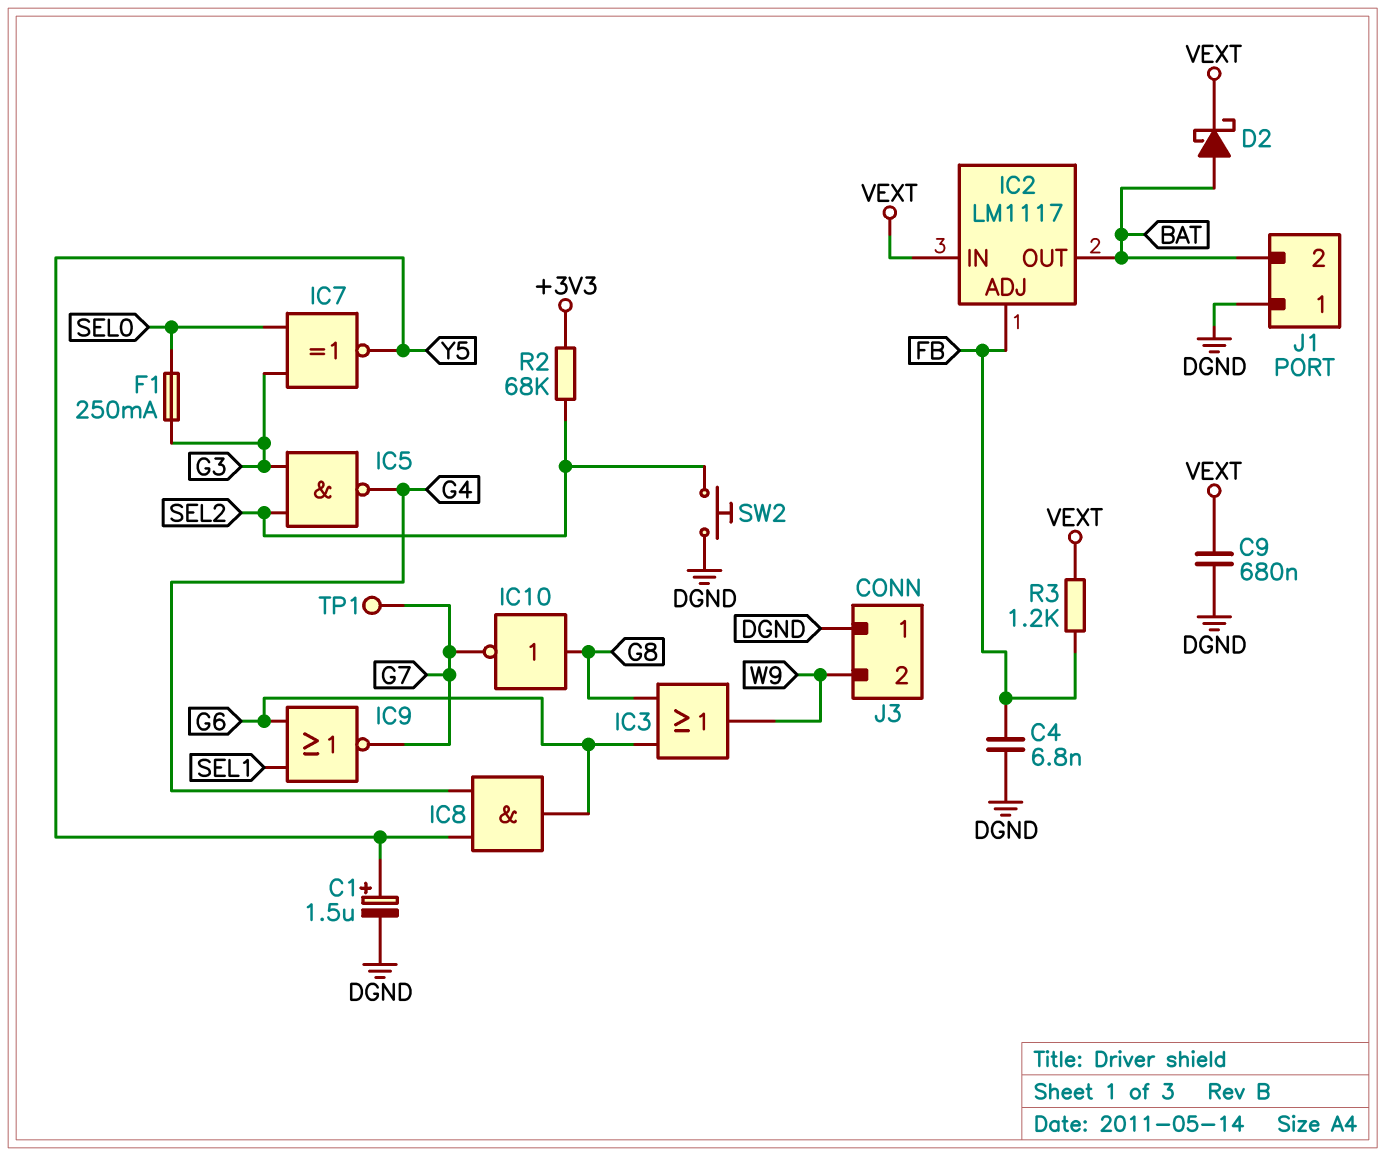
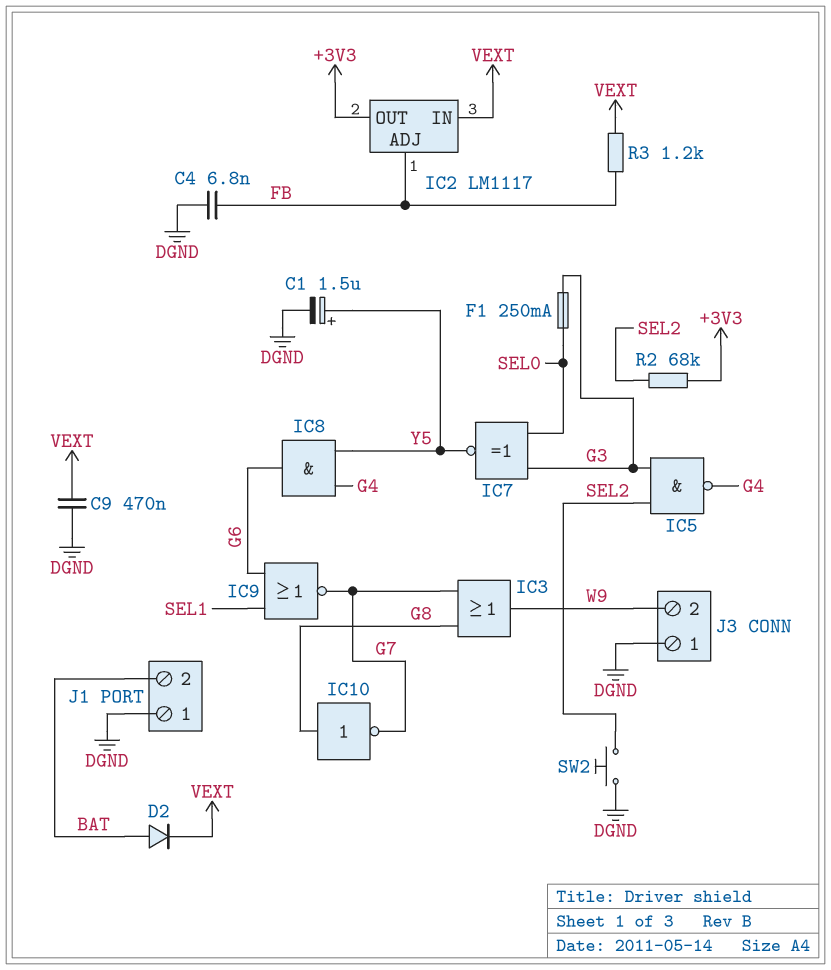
C9: 680nF (DGND, VEXT) -> 470nF (DGND, VEXT)
D2: schottky (A BAT, K VEXT) -> diode (A BAT, K VEXT)
IC2 pin OUT: BAT -> +3V3
IC3: OR (in G6, in G8, out W9) -> OR (in G7, in G8, out W9)
TP1: test point (G7) -> none

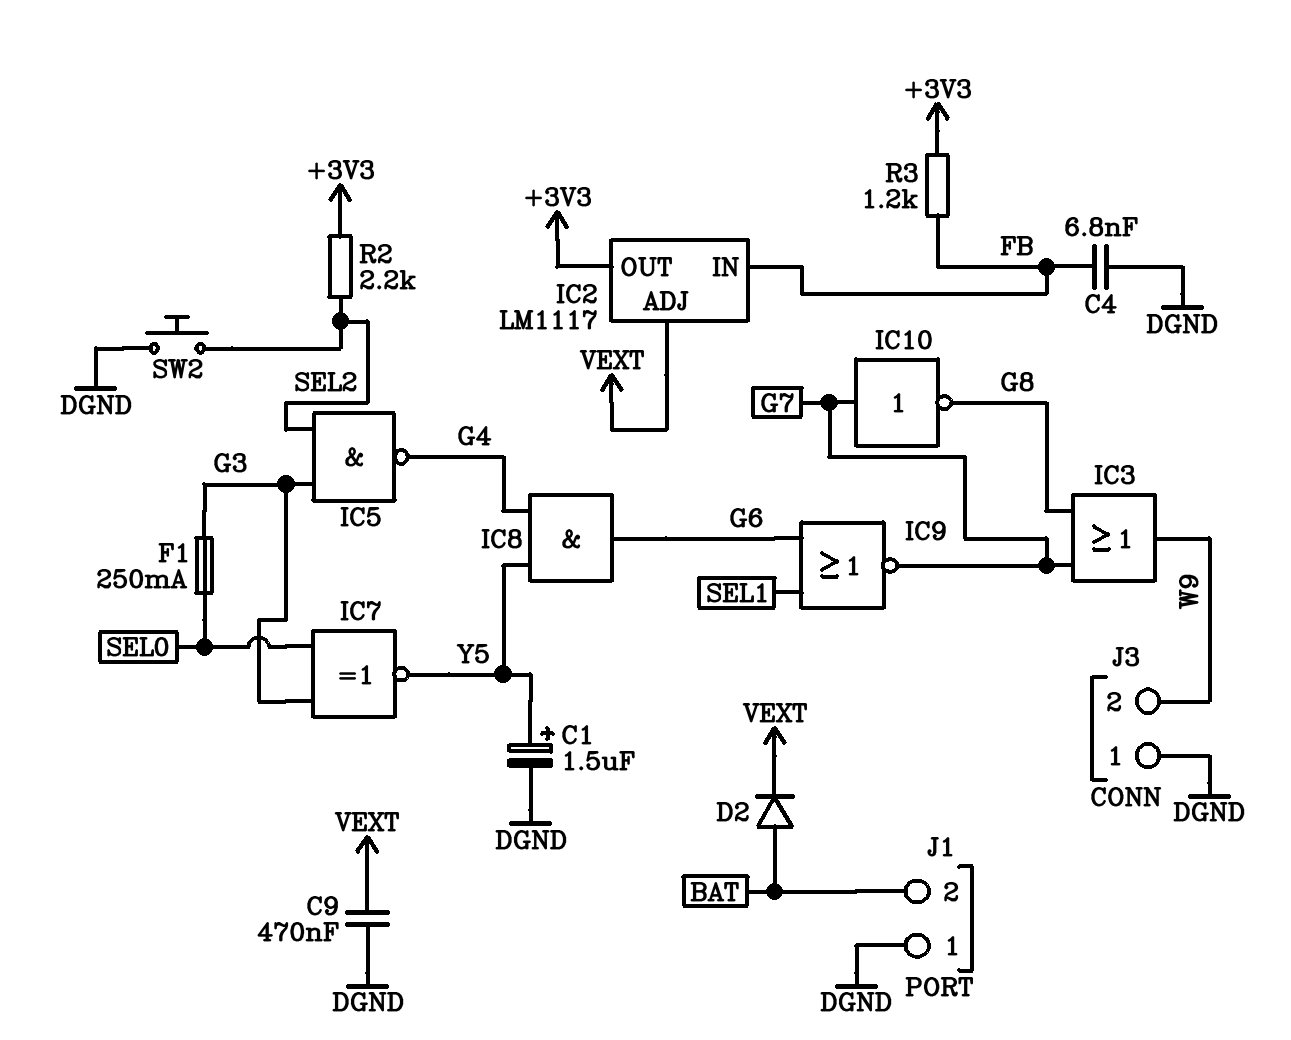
IC2 pin ADJ: FB -> VEXT
IC2 pin IN: VEXT -> FB
IC10: NOT (in G8, out G7) -> NOT (in G7, out G8)
R2: 68k (+3V3, SEL2) -> 2.2k (+3V3, SEL2)
R3: 1.2k (FB, VEXT) -> 1.2k (+3V3, FB)

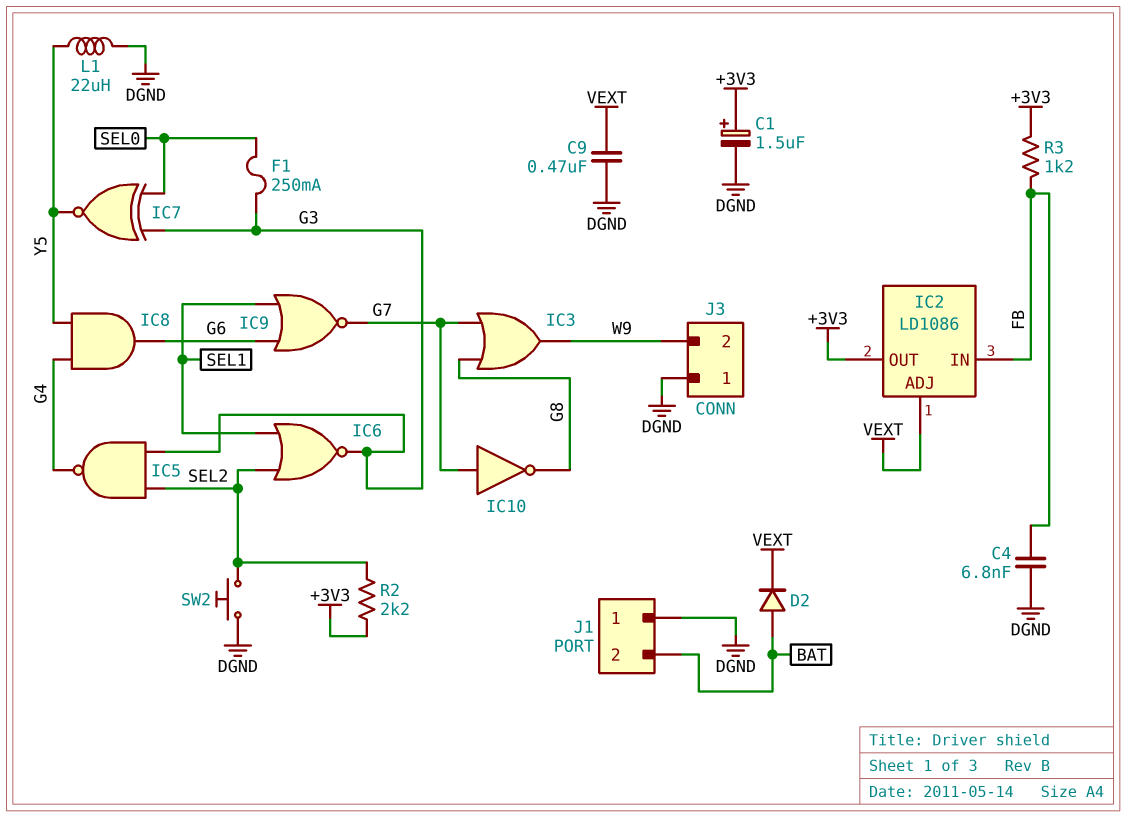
C1: 1.5uF (plus Y5, minus DGND) -> 1.5uF (plus +3V3, minus DGND)
IC2: LM1117 -> LD1086
IC6: none -> NOR (in SEL1, in SEL2, out G3)
L1: none -> 22uH (DGND, Y5)

